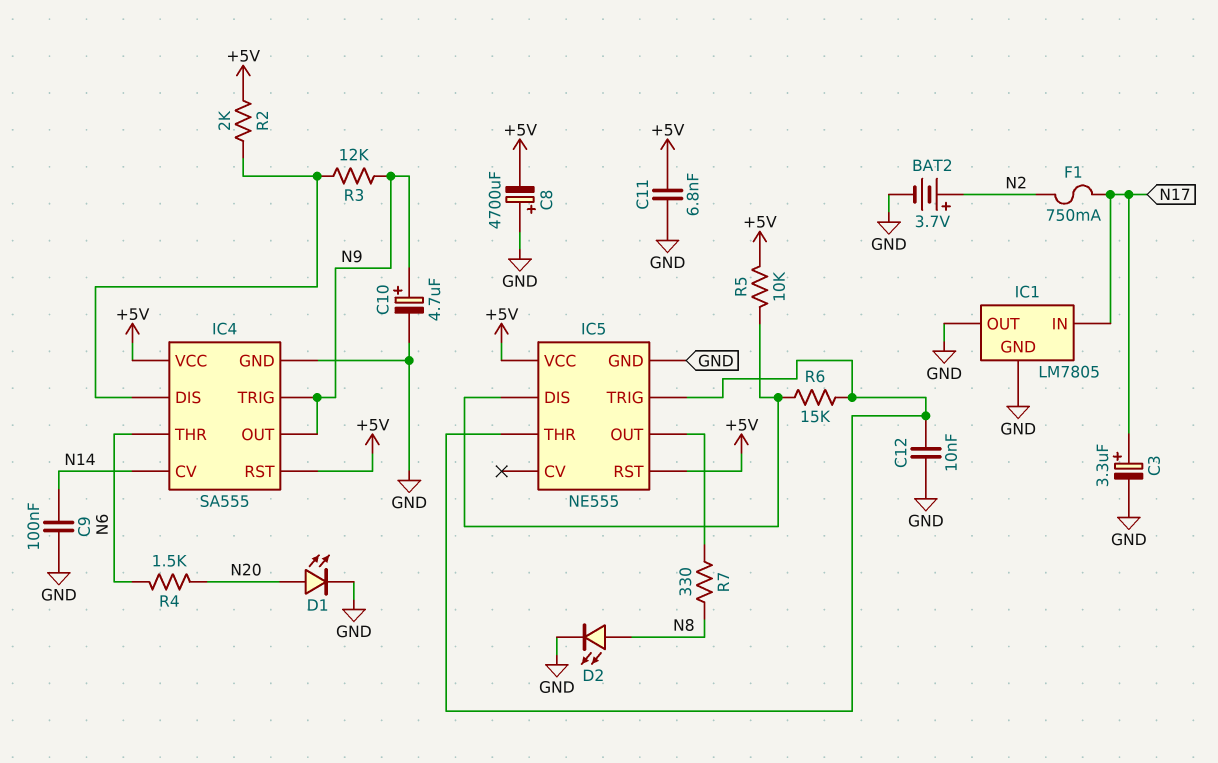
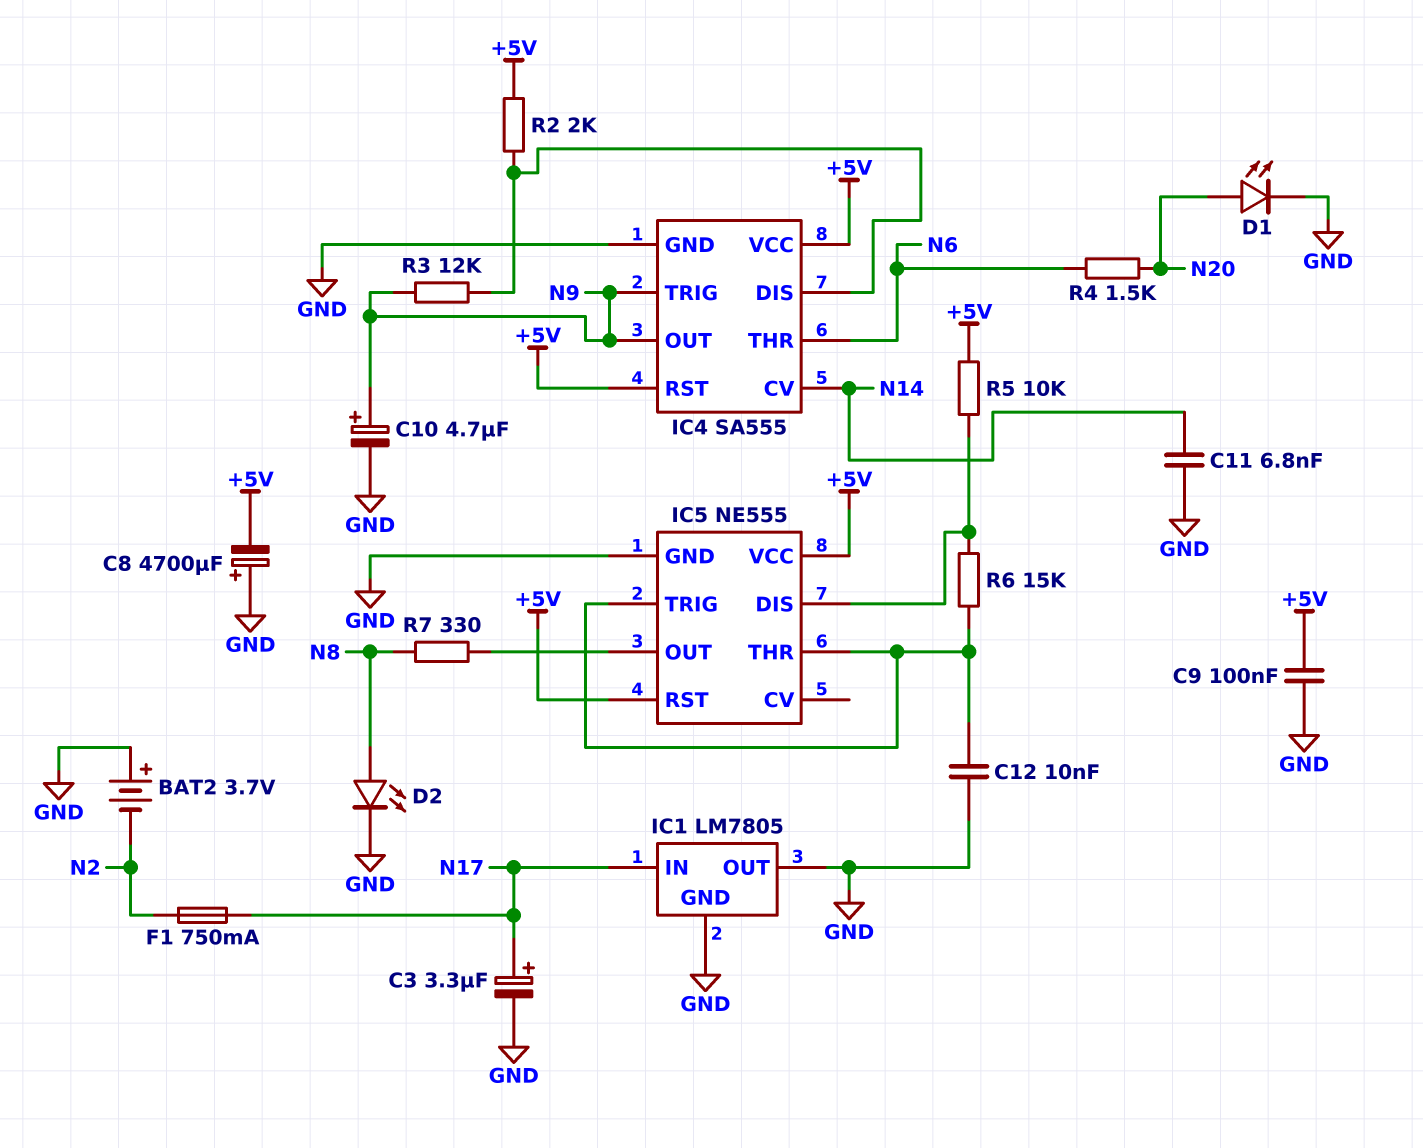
BAT2: 3.7V (plus N2, minus GND) -> 3.7V (plus GND, minus N2)
C9: 100nF (GND, N14) -> 100nF (+5V, GND)
C11: 6.8nF (+5V, GND) -> 6.8nF (GND, N14)

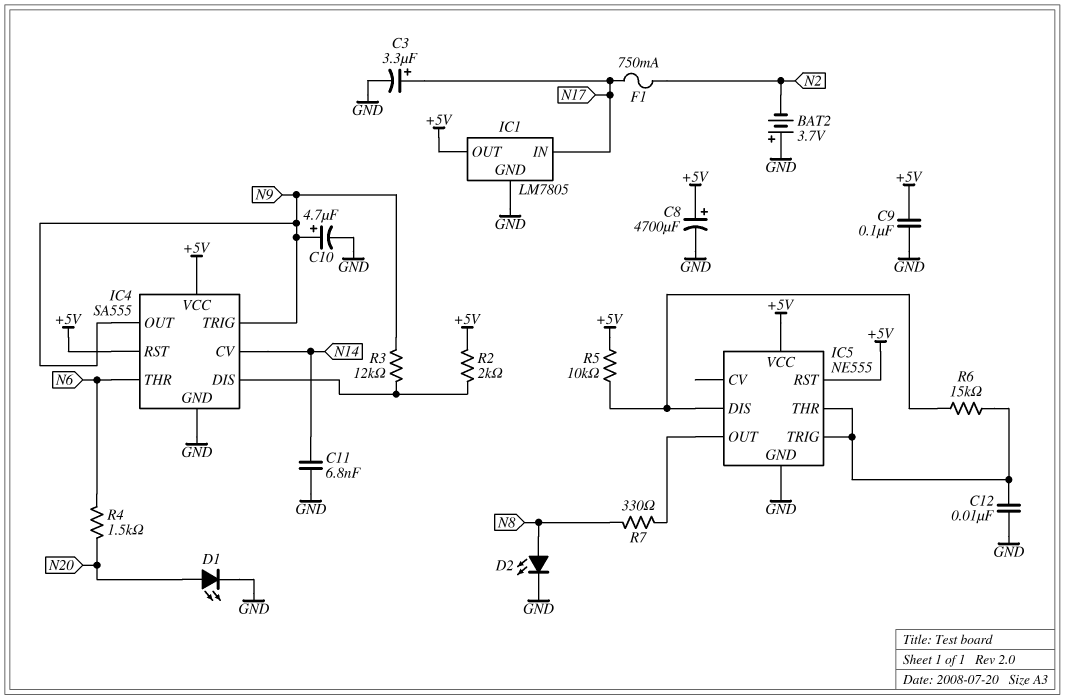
C8: 4700uF (plus GND, minus +5V) -> 4700uF (plus +5V, minus GND)
IC1 pin OUT: GND -> +5V

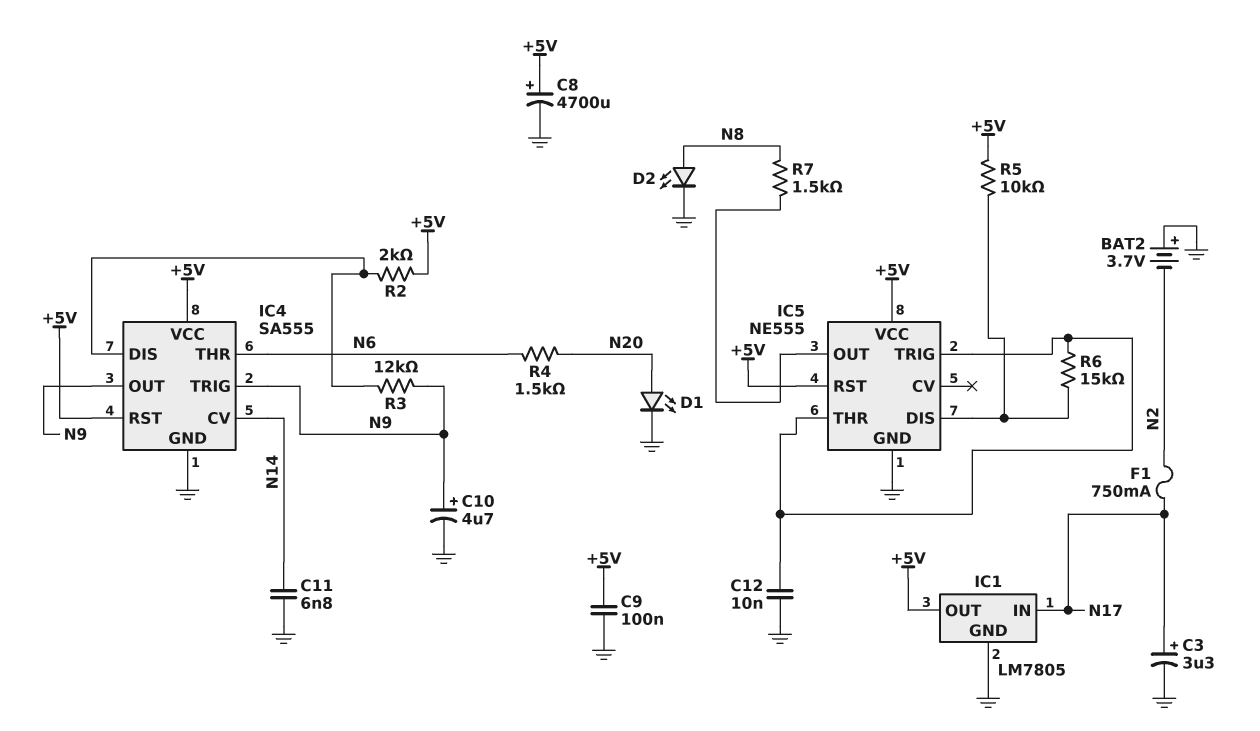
R7: 330 (IC5/OUT, N8) -> 1.5k (IC5/OUT, N8)

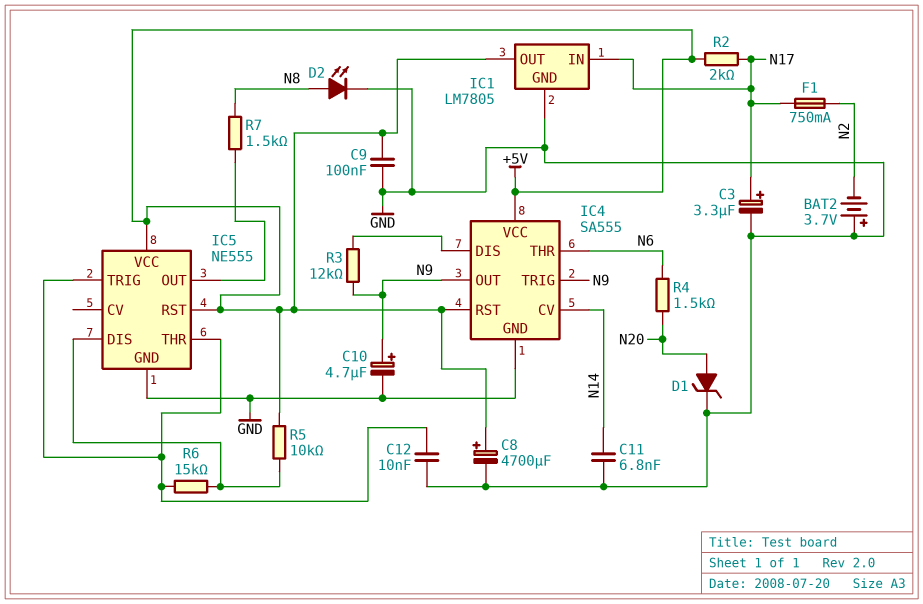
D1: LED (A N20, K GND) -> zener (A N20, K GND)
R2: 2k (+5V, IC4/DIS) -> 2k (+5V, N17)

